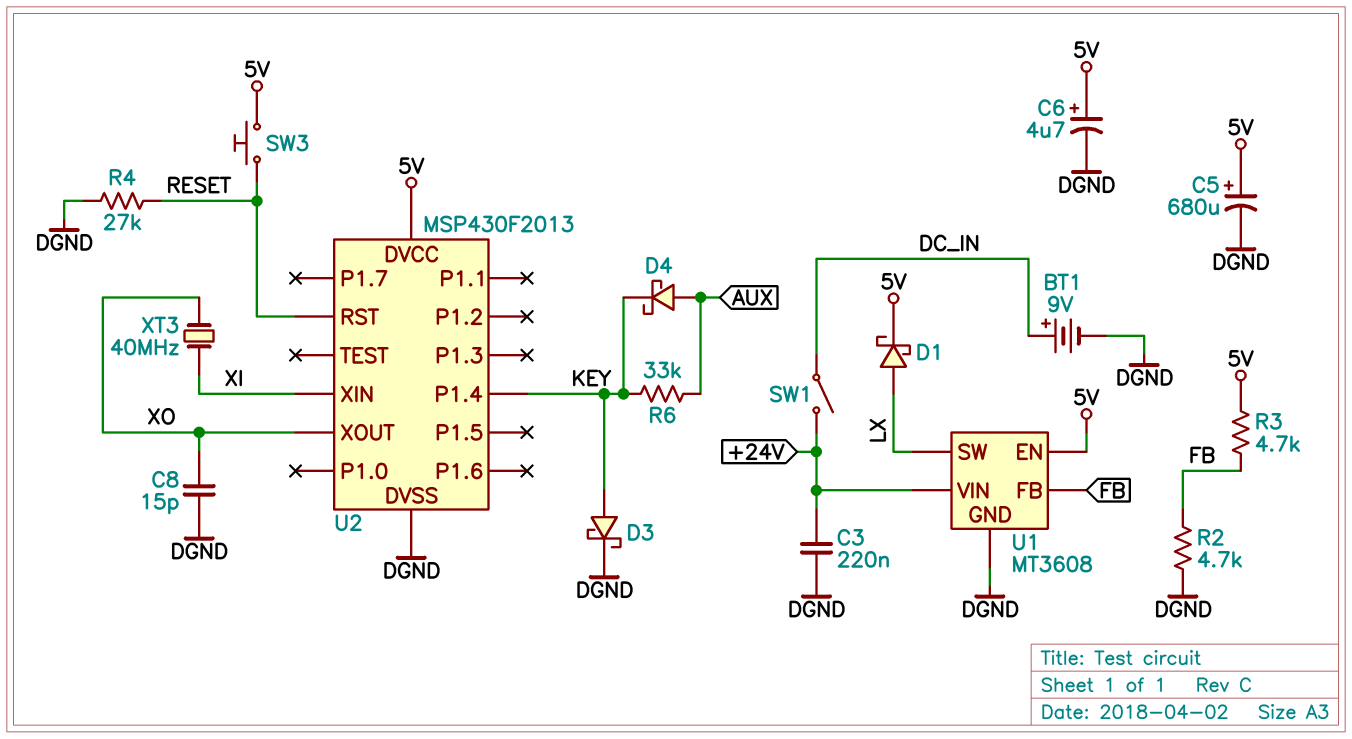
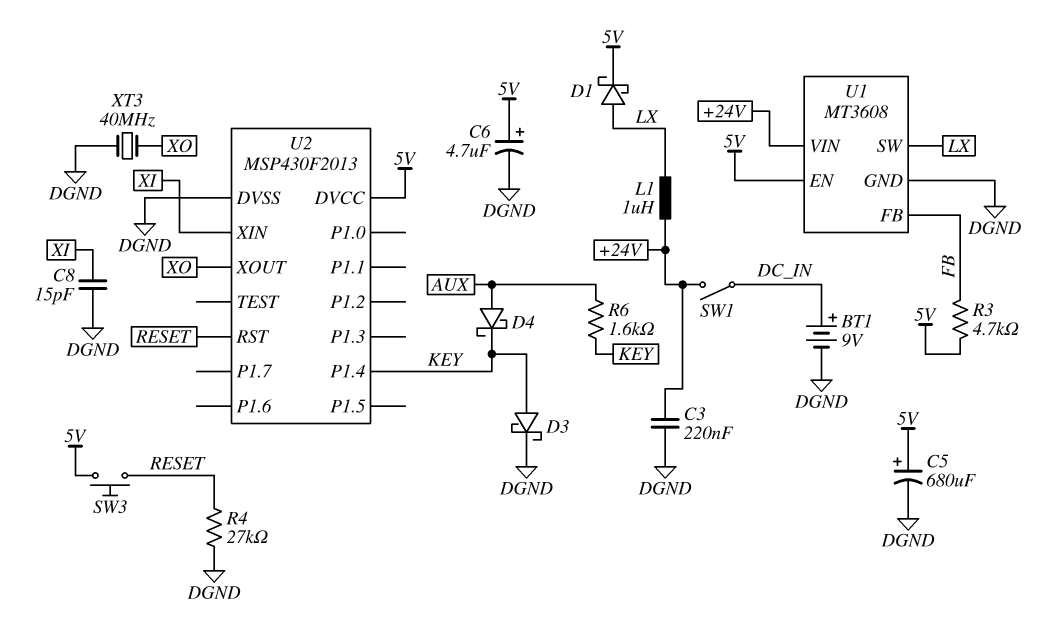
C8: 15pF (DGND, XO) -> 15pF (DGND, XI)
L1: none -> 1uH (+24V, LX)
R2: 4.7k (DGND, FB) -> none
R6: 33k (AUX, KEY) -> 1.6k (AUX, KEY)
XT3: 40MHz (XI, XO) -> 40MHz (DGND, XO)

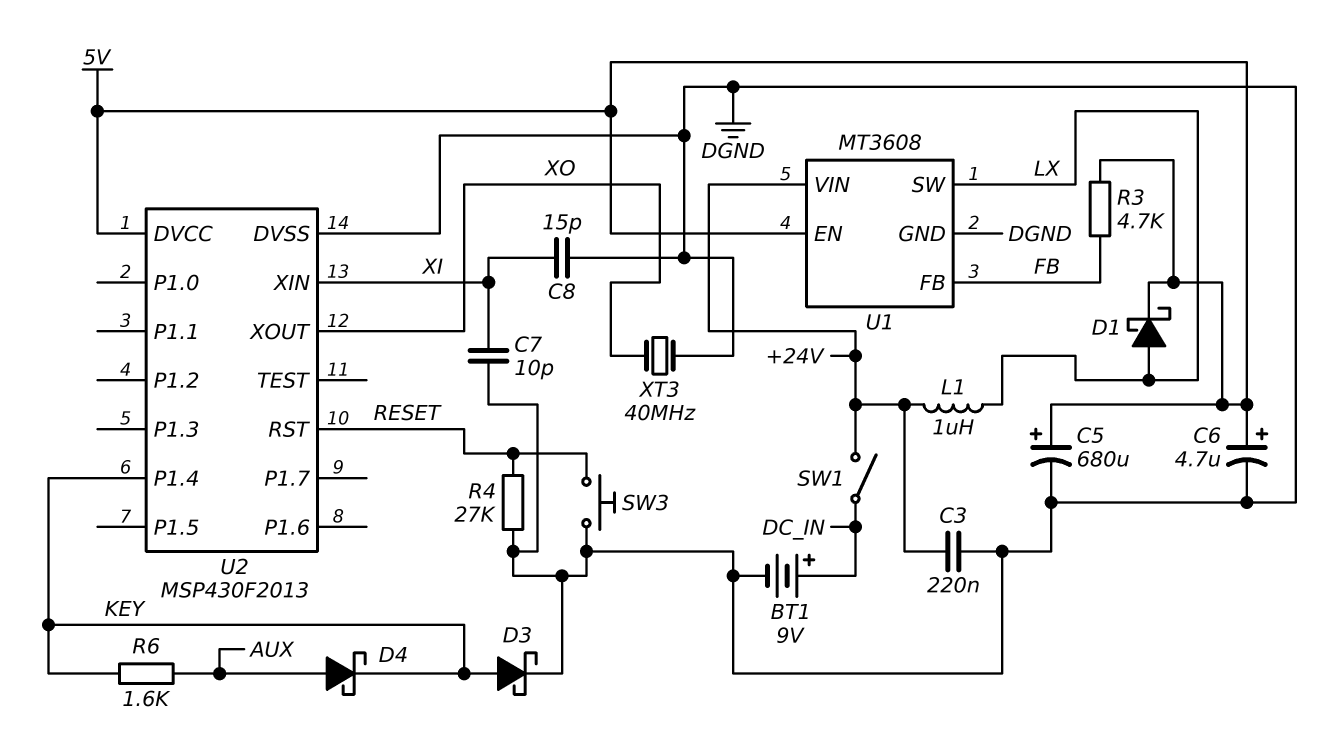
C7: none -> 10pF (DGND, XI)
SW3: button (5V, RESET) -> button (DGND, RESET)

